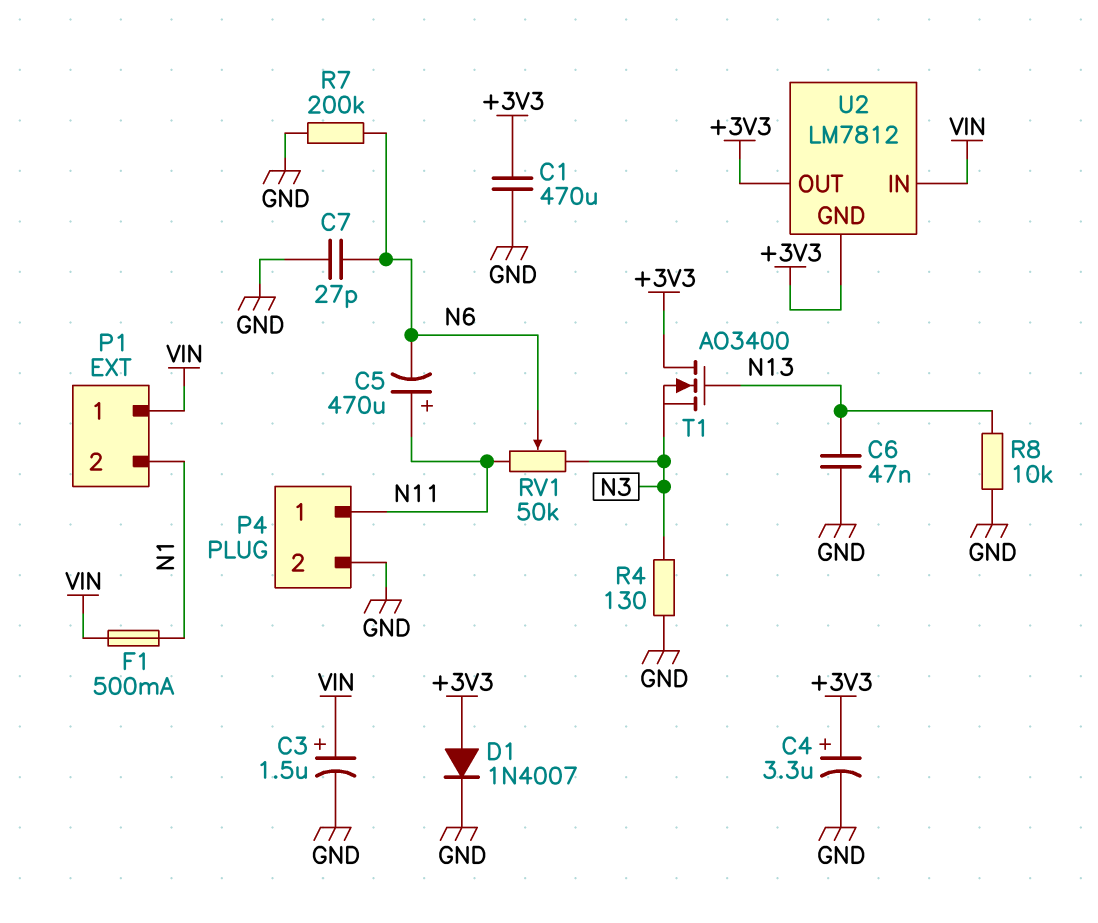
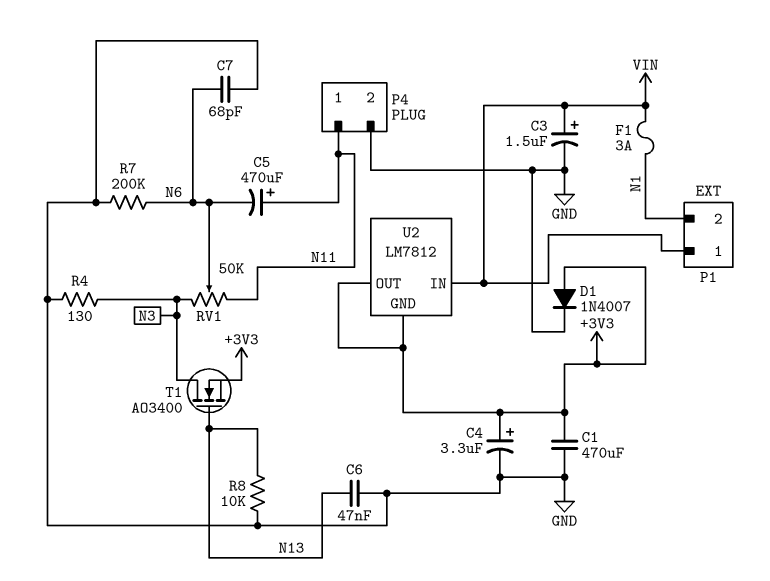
C7: 27pF (GND, N6) -> 68pF (GND, N6)
F1: 500mA (N1, VIN) -> 3A (N1, VIN)
T1: NMOS AO3400 (G N13, D +3V3, S N3) -> NMOS AO3400 (G N13, D N3, S +3V3)

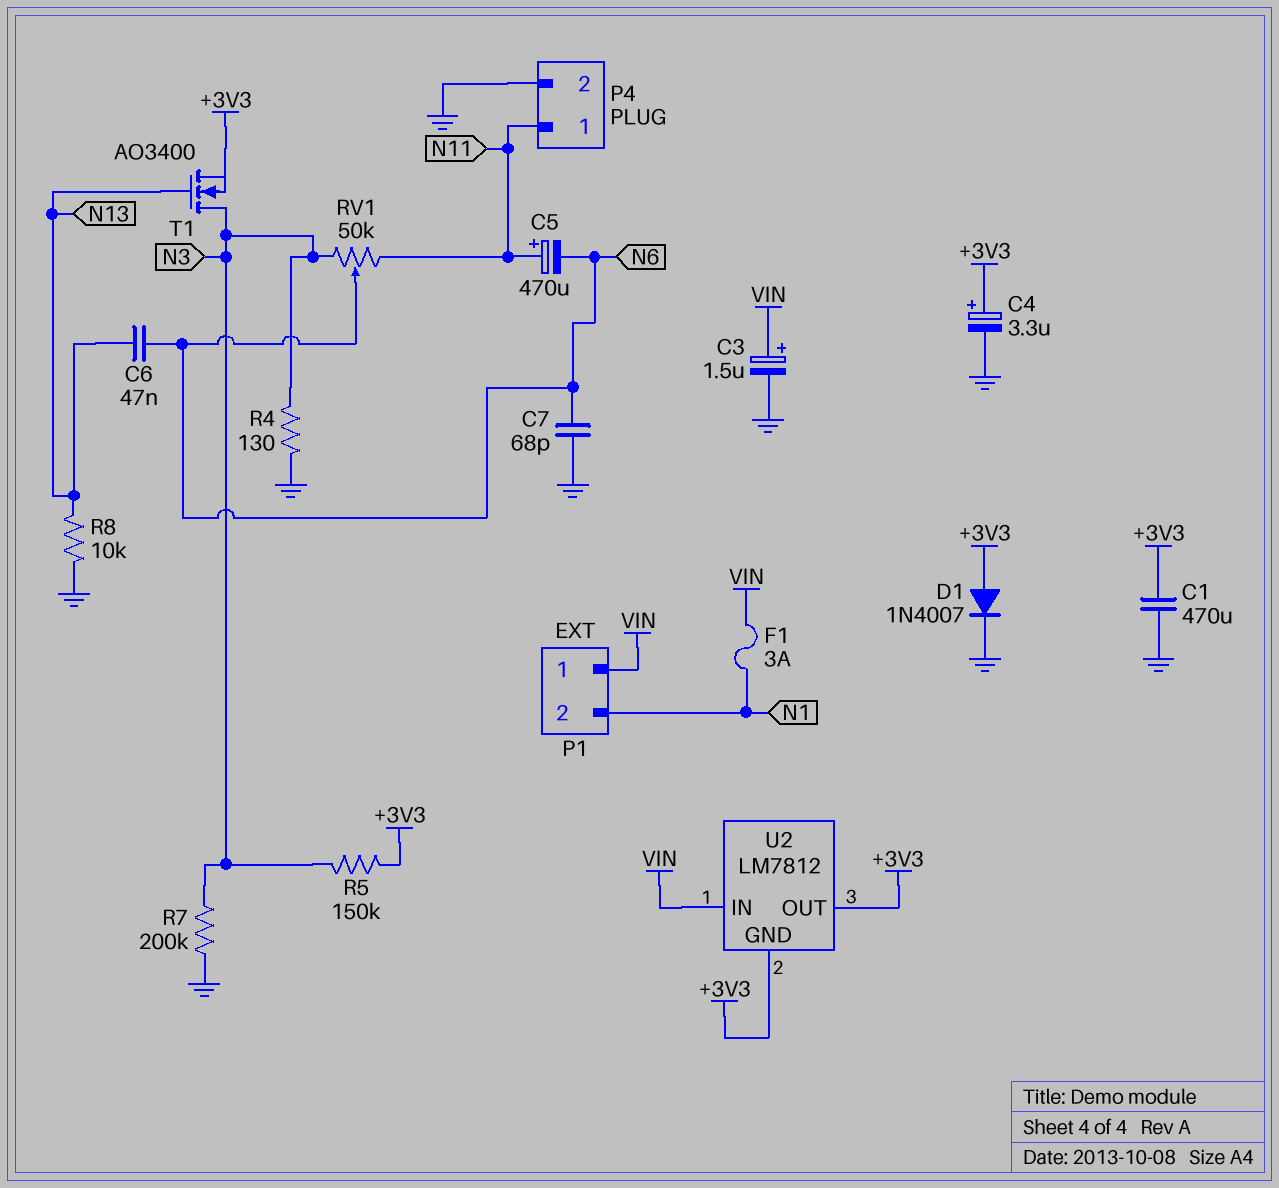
C6: 47nF (GND, N13) -> 47nF (N6, N13)
R5: none -> 150k (+3V3, N3)
R7: 200k (GND, N6) -> 200k (GND, N3)

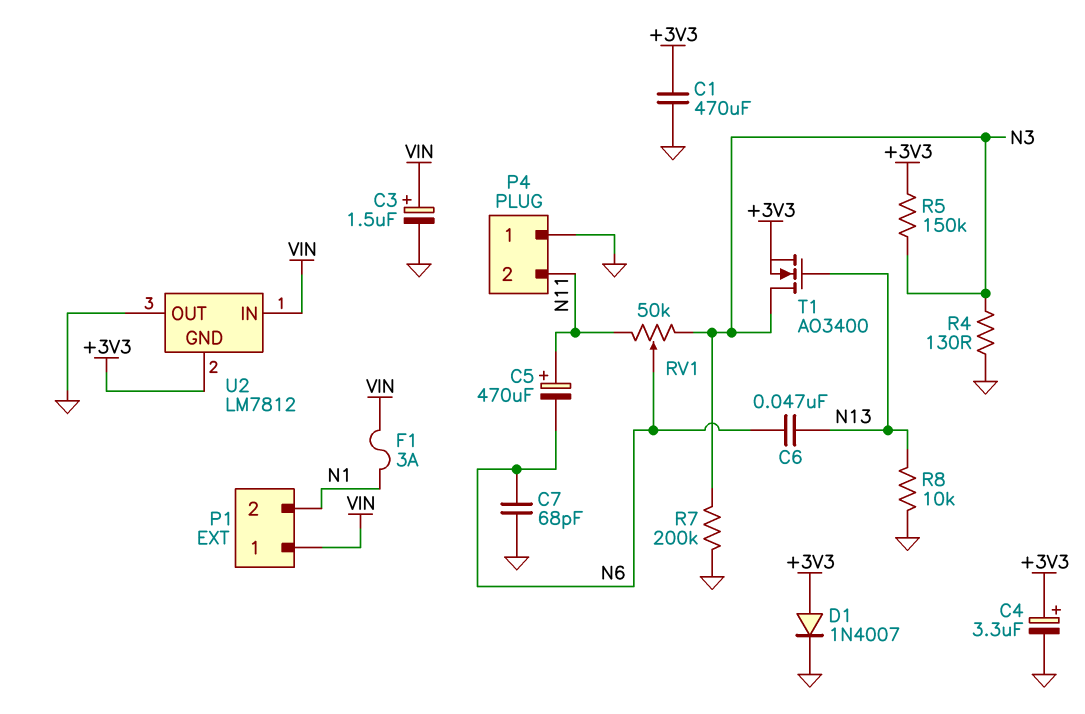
P4 pin 1: N11 -> GND
P4 pin 2: GND -> N11
U2 pin OUT: +3V3 -> GND

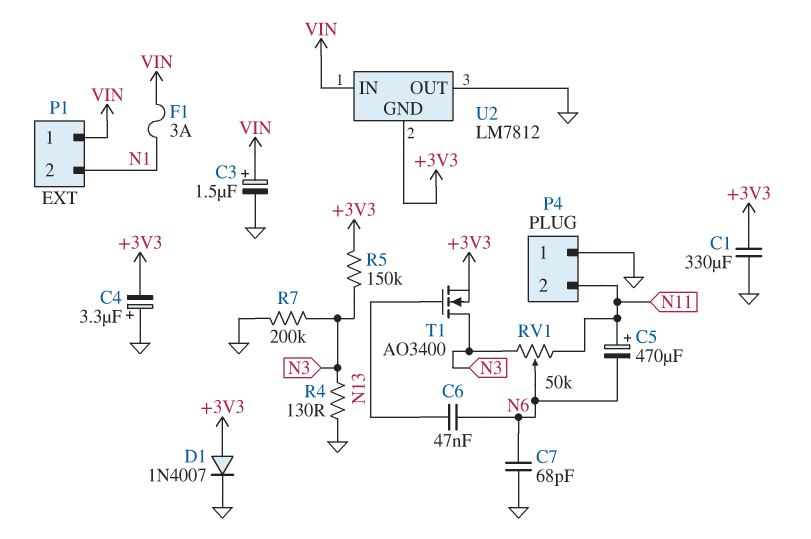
C1: 470uF (+3V3, GND) -> 330uF (+3V3, GND)
C4: 3.3uF (plus +3V3, minus GND) -> 3.3uF (plus GND, minus +3V3)
R8: 10k (GND, N13) -> none

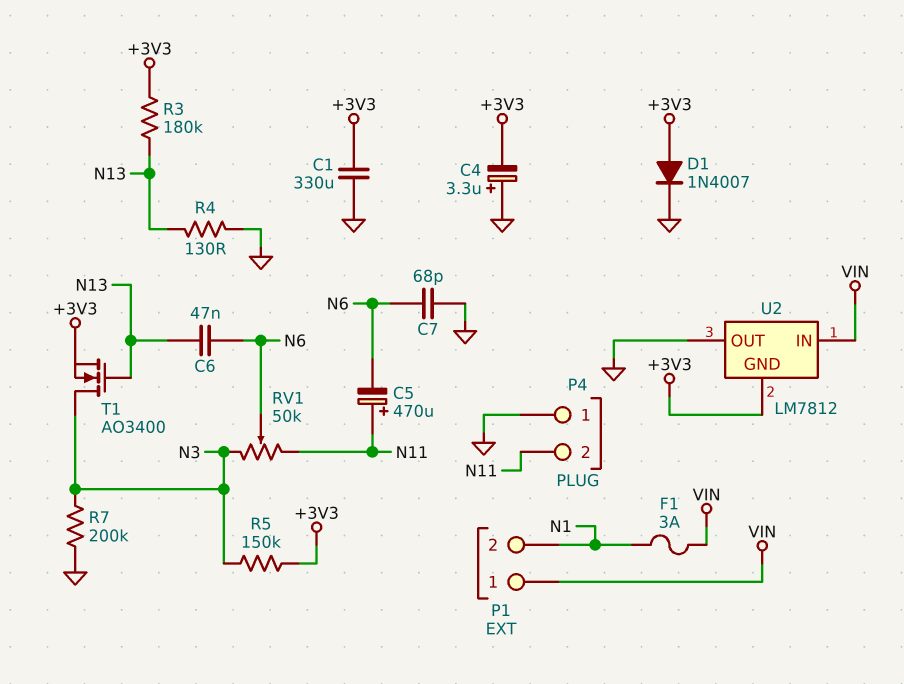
C3: 1.5uF (plus VIN, minus GND) -> none
R3: none -> 180k (+3V3, N13)
R4: 130 (GND, N3) -> 130 (GND, N13)

